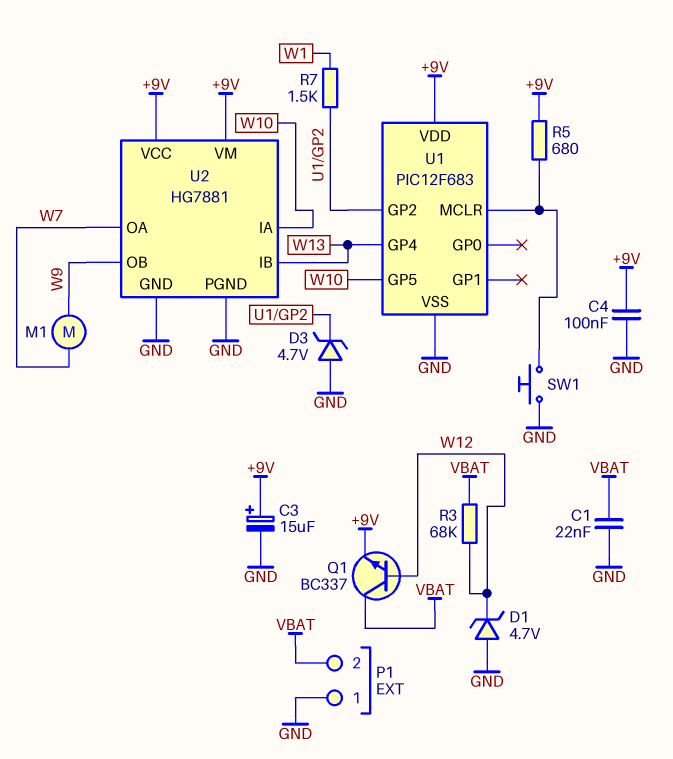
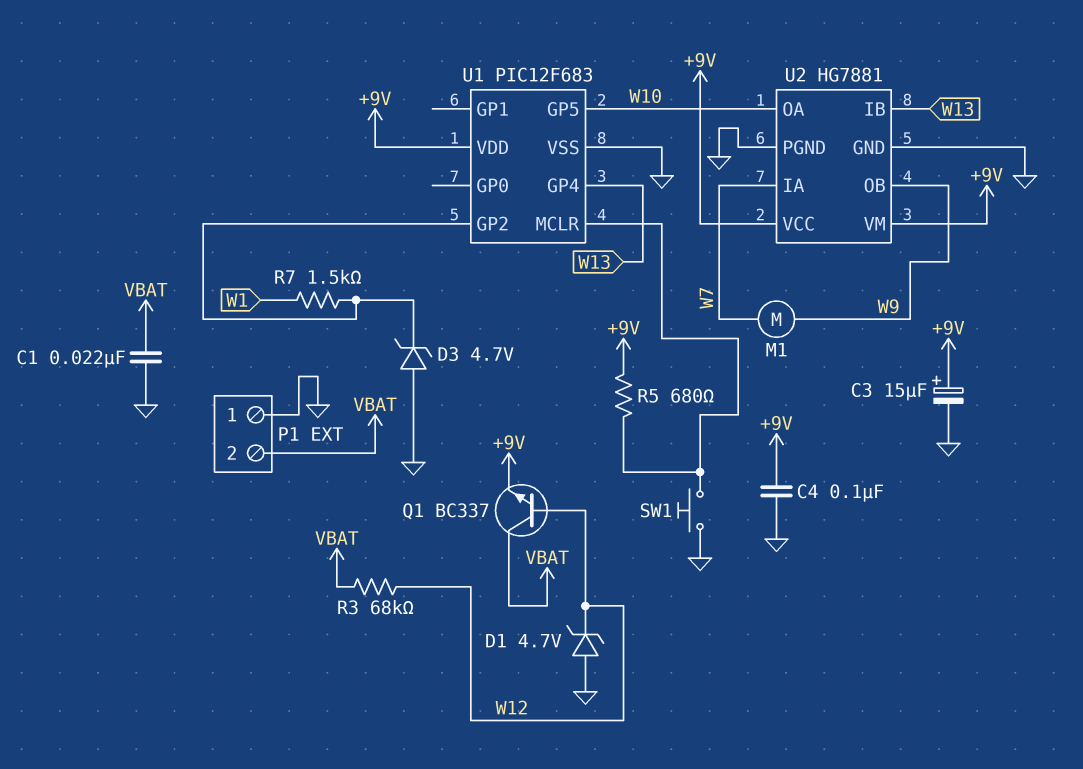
U2 pin IA: W10 -> W7
U2 pin OA: W7 -> W10

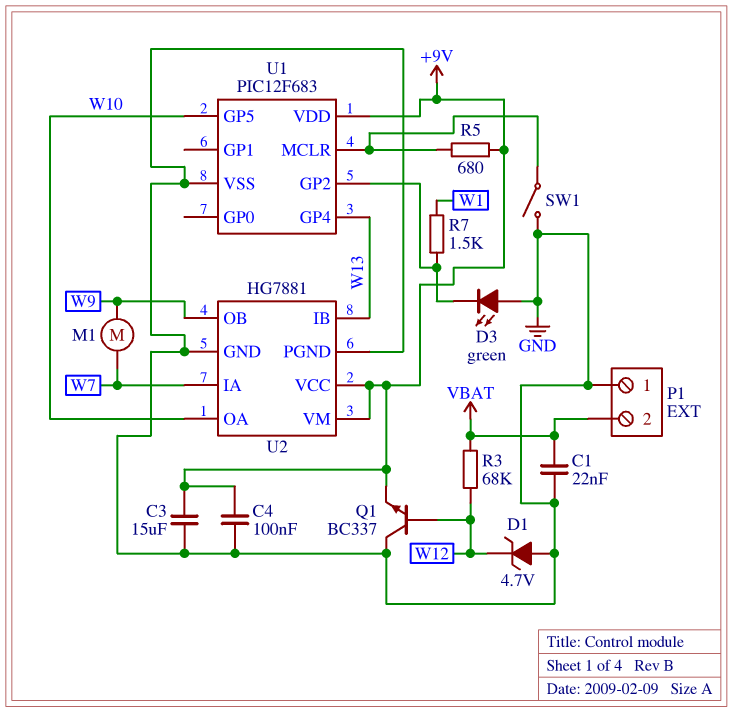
C3: 15uF (plus +9V, minus GND) -> 15uF (+9V, GND)
D3: zener 4.7V (A GND, K U1/GP2) -> LED green (A GND, K U1/GP2)
Q1: NPN BC337 (B W12, C VBAT, E +9V) -> NPN BC337 (B W12, C GND, E +9V)
SW1: button (GND, U1/MCLR) -> switch (GND, U1/MCLR)

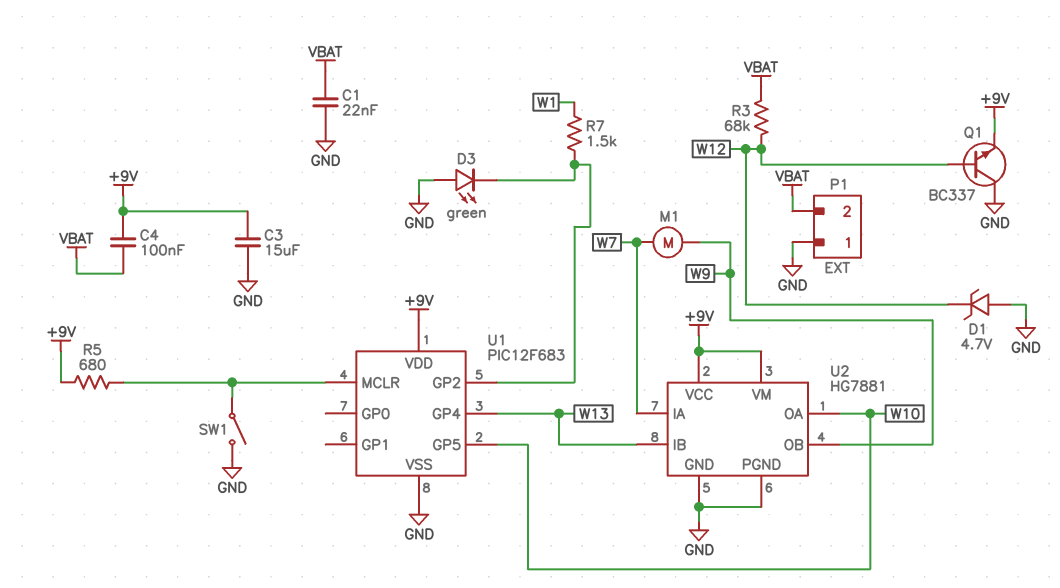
C4: 100nF (+9V, GND) -> 100nF (+9V, VBAT)

